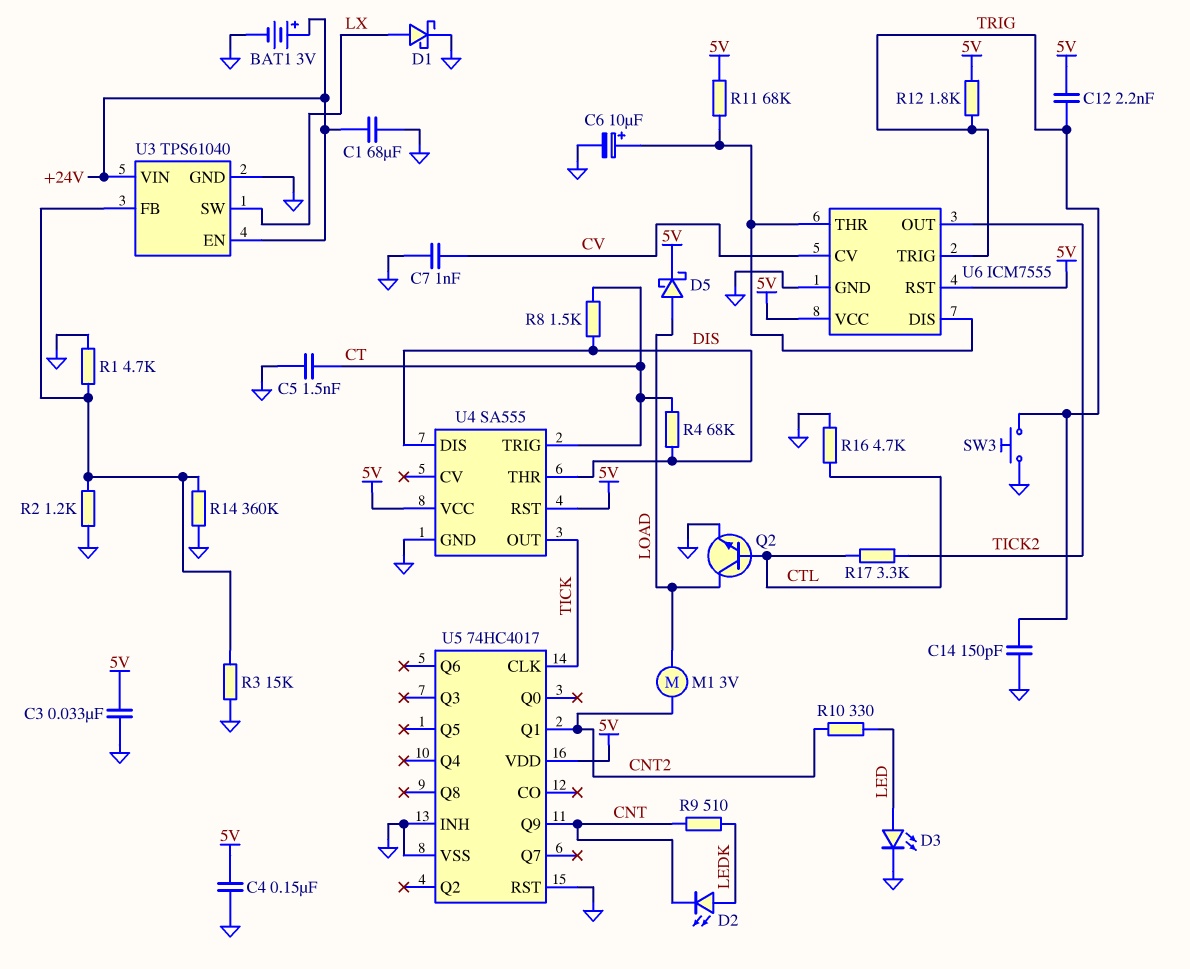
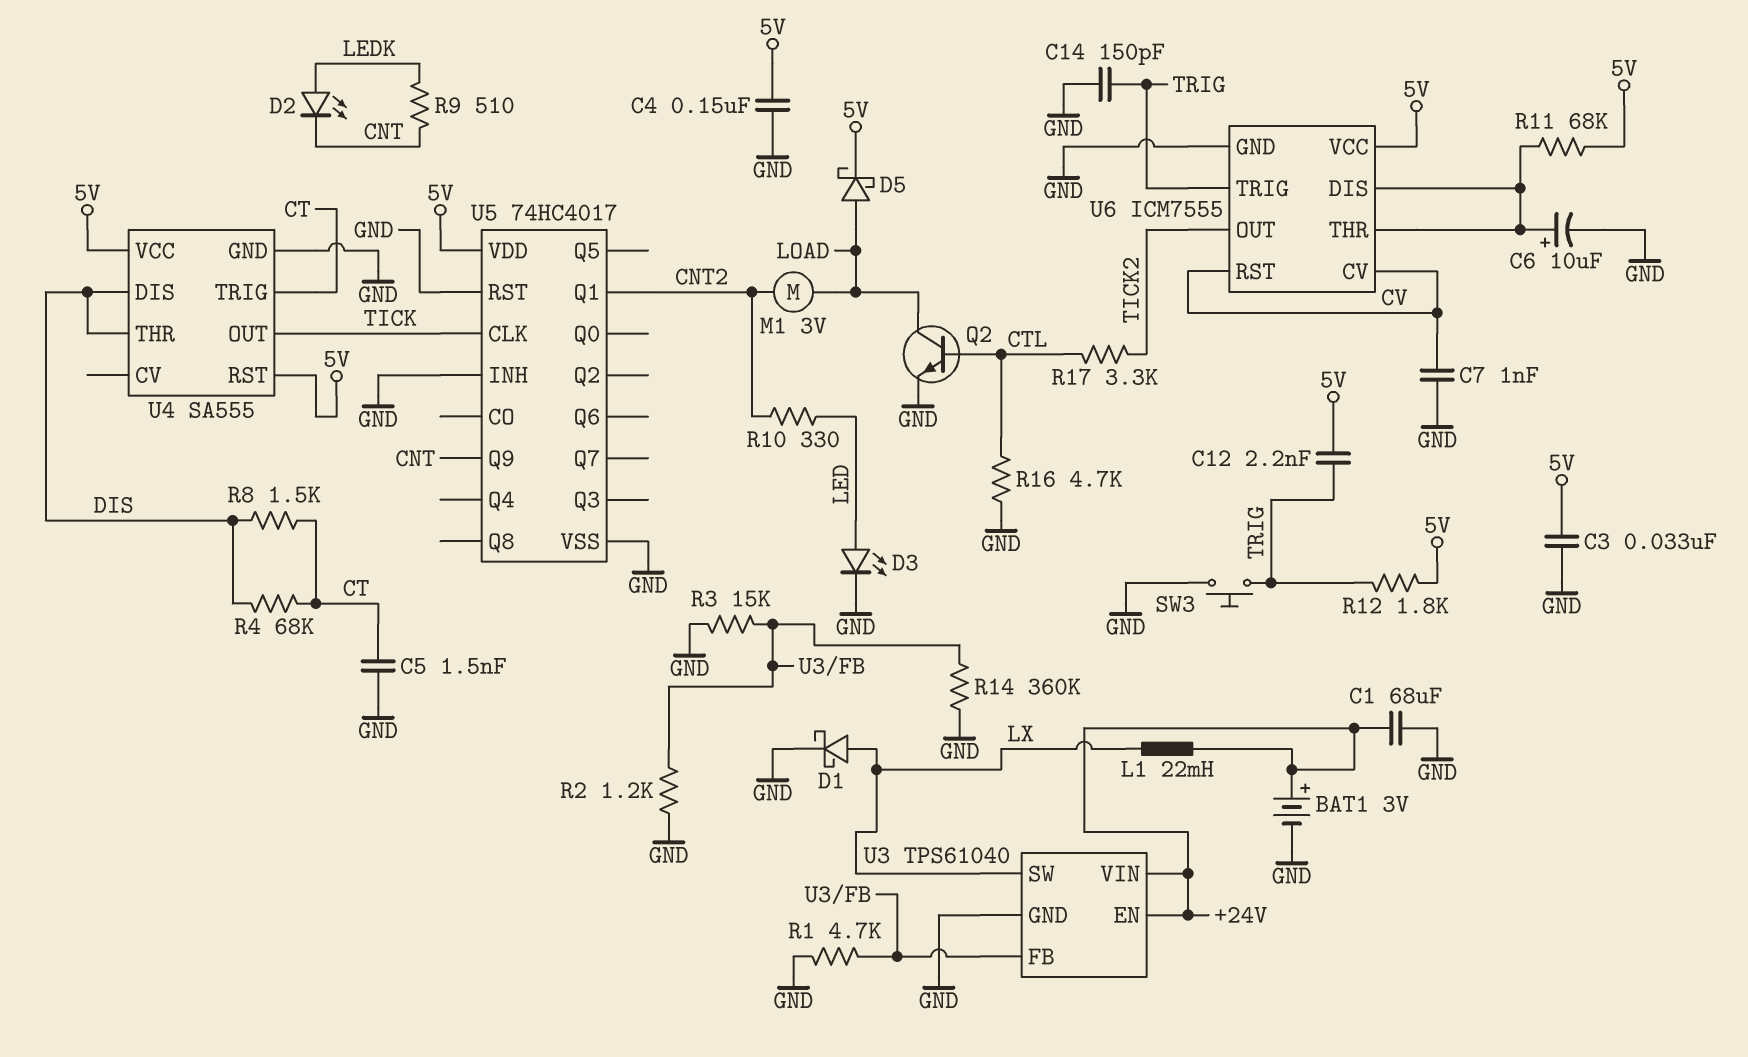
L1: none -> 22mH (+24V, LX)
U6 pin RST: 5V -> CV

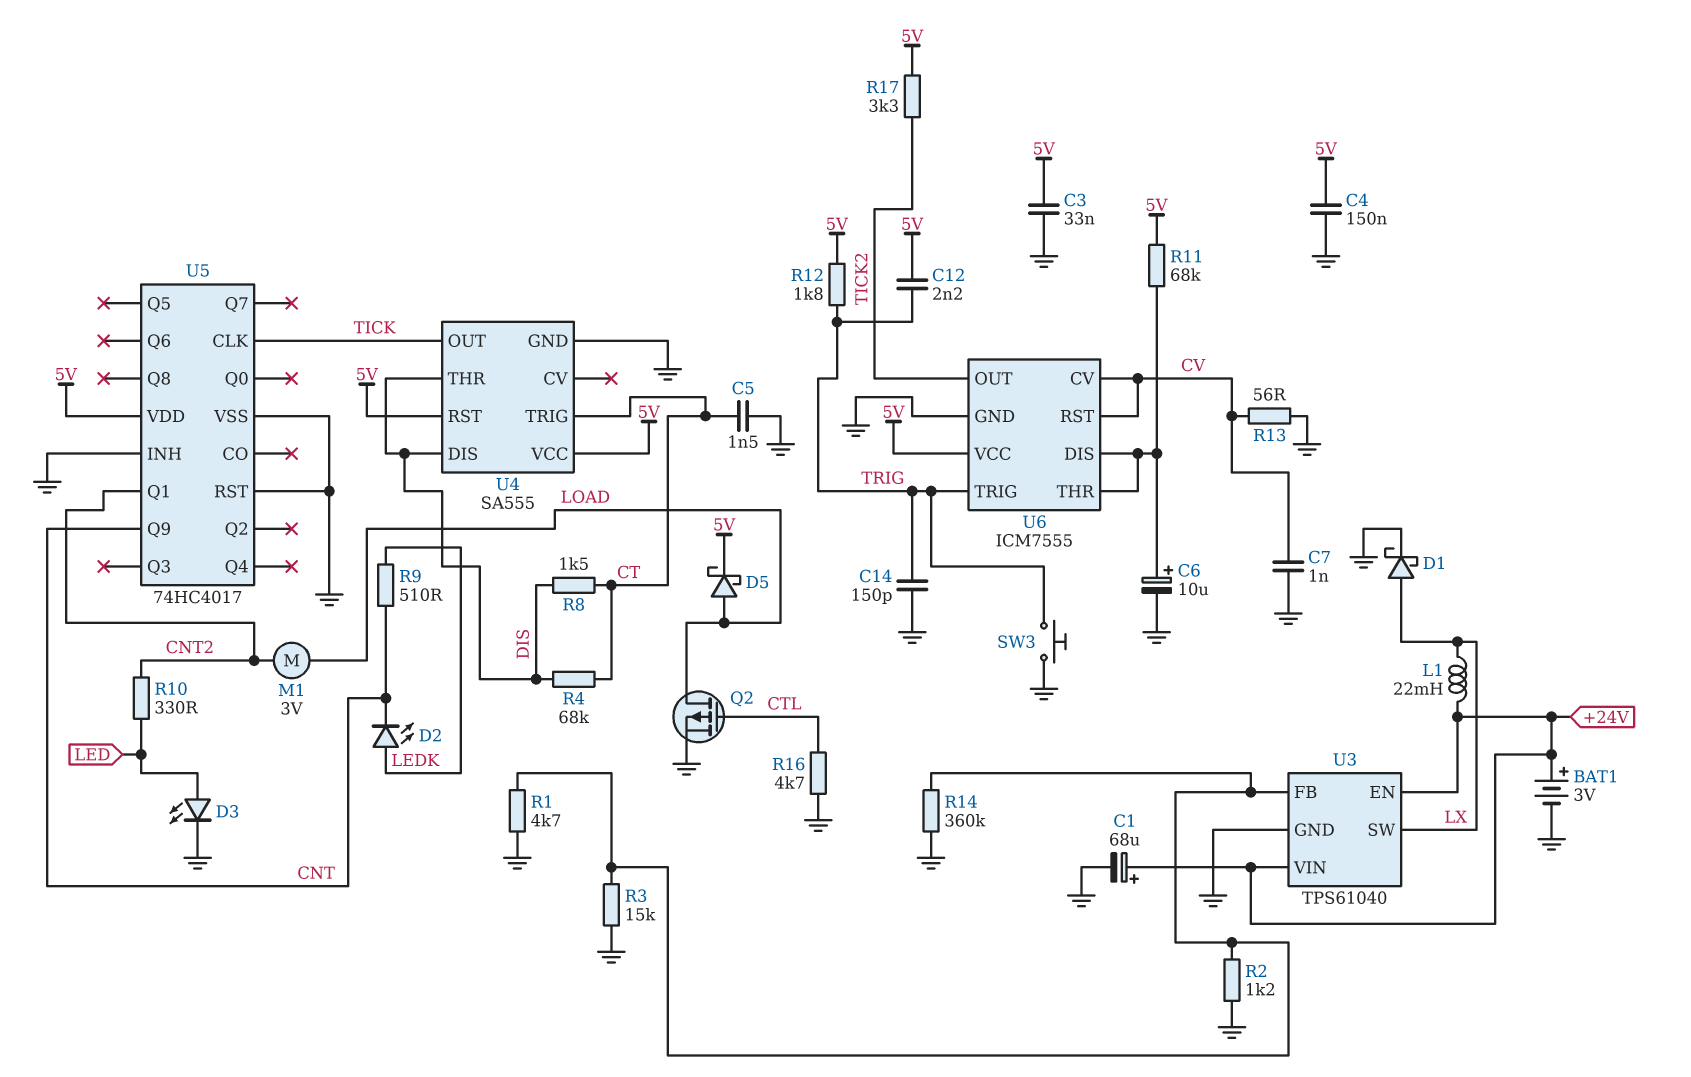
C1: 68uF (+24V, GND) -> 68uF (plus +24V, minus GND)
Q2: NPN (B CTL, C LOAD, E GND) -> PMOS (G CTL, D LOAD, S GND)
R13: none -> 56 (CV, GND)
R17: 3.3k (CTL, TICK2) -> 3.3k (5V, TICK2)

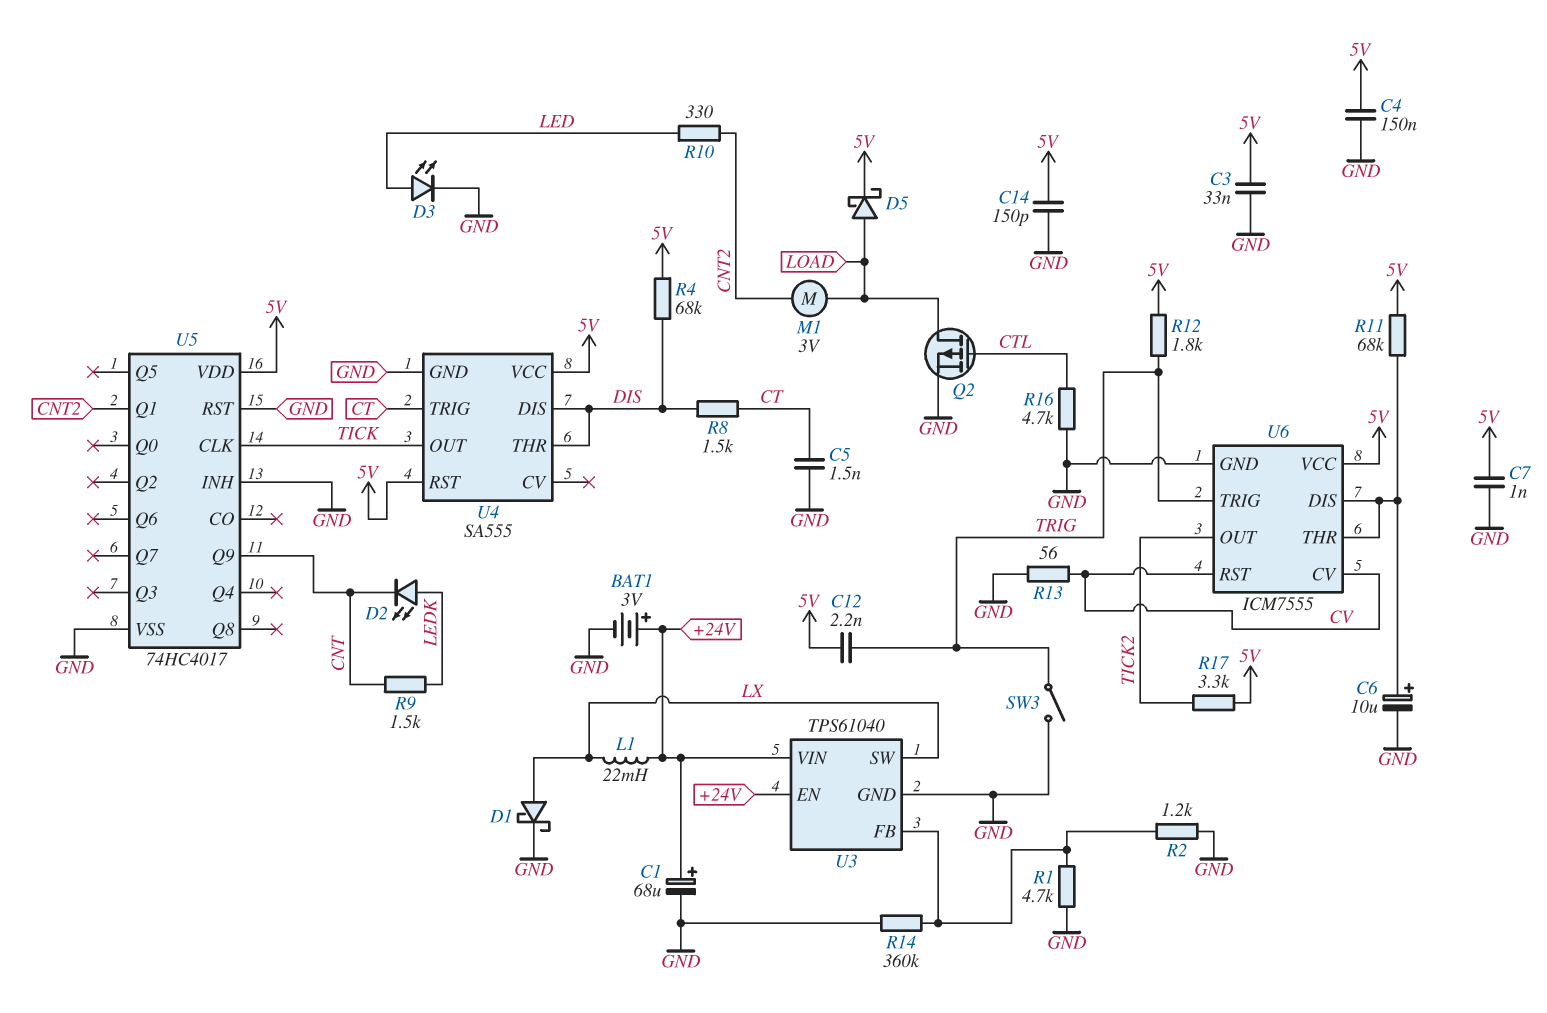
C7: 1nF (CV, GND) -> 1nF (5V, GND)
C14: 150pF (GND, TRIG) -> 150pF (5V, GND)
R3: 15k (GND, U3/FB) -> none
R4: 68k (CT, DIS) -> 68k (5V, DIS)
R9: 510 (CNT, LEDK) -> 1.5k (CNT, LEDK)
SW3: button (GND, TRIG) -> switch (GND, TRIG)

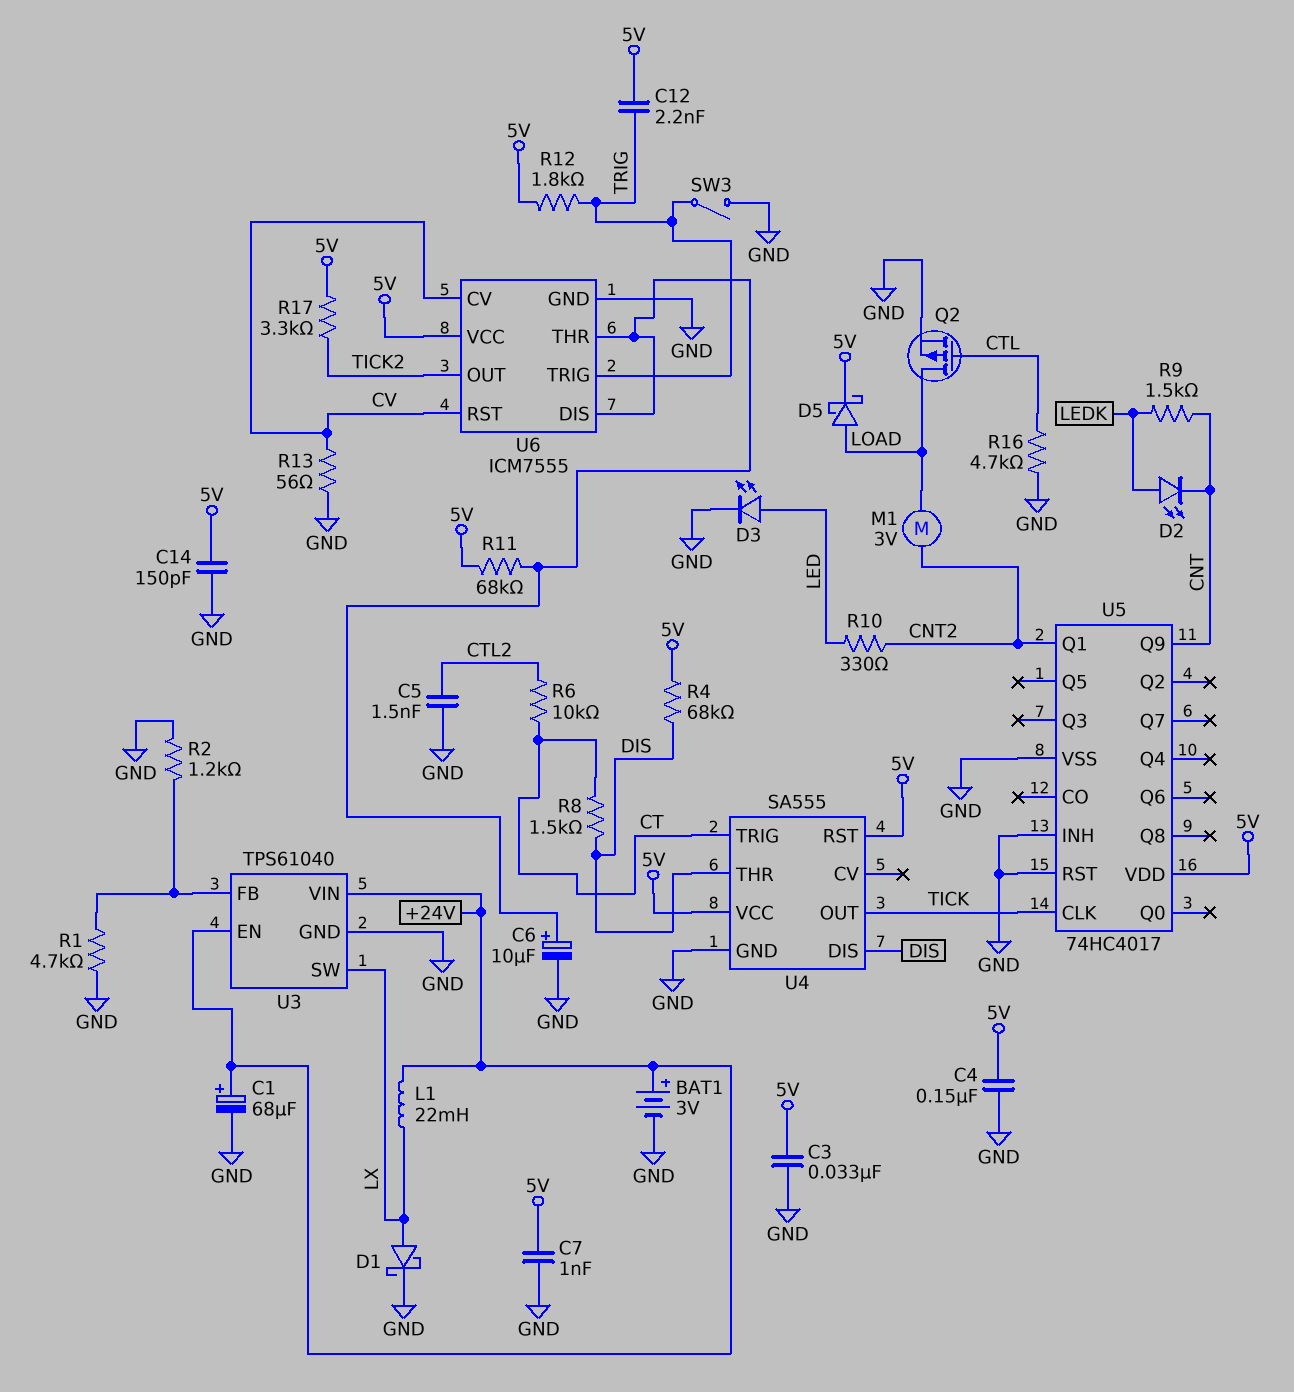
C5: 1.5nF (CT, GND) -> 1.5nF (CTL2, GND)
R6: none -> 10k (CT, CTL2)
R14: 360k (GND, U3/FB) -> none

